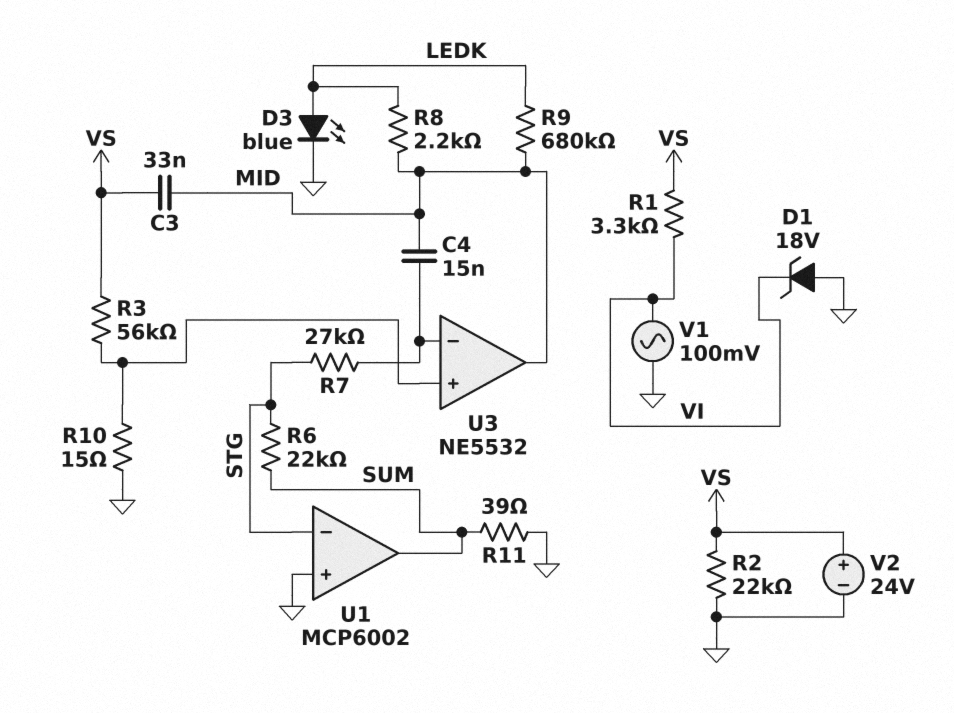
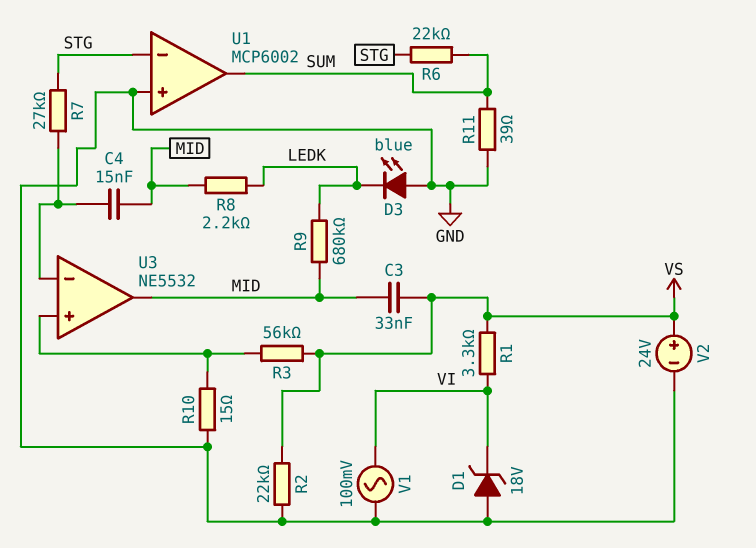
D3: LED blue (A LEDK, K GND) -> LED blue (A GND, K LEDK)

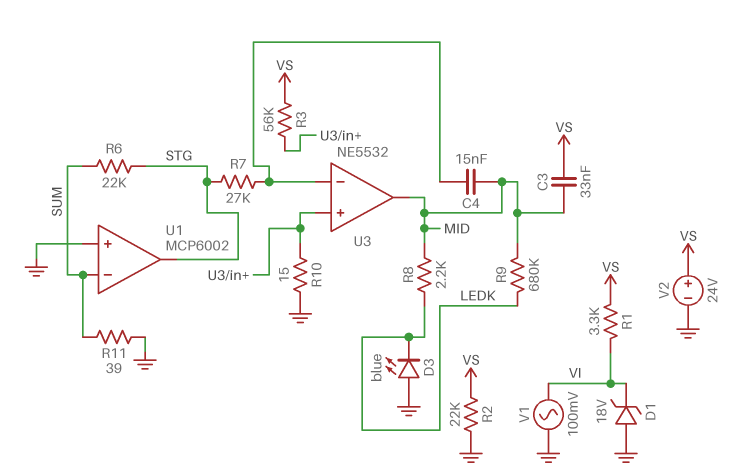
U1 pin in-: STG -> SUM
U1 pin out: SUM -> STG

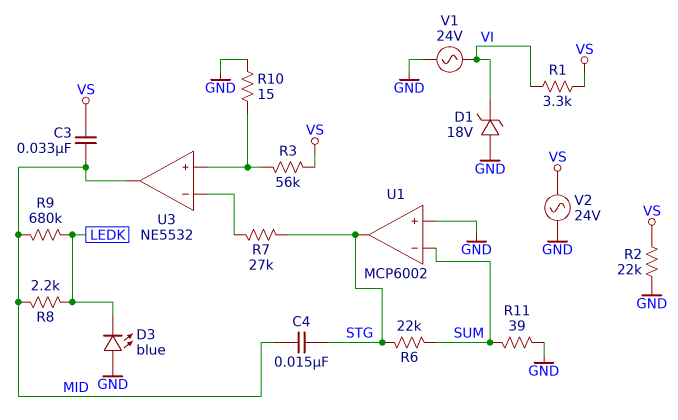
C4: 15nF (MID, U3/in-) -> 15nF (MID, STG)
V1: AC 100mV (GND, VI) -> AC 24V (GND, VI)
V2: 24V (plus VS, minus GND) -> AC 24V (GND, VS)

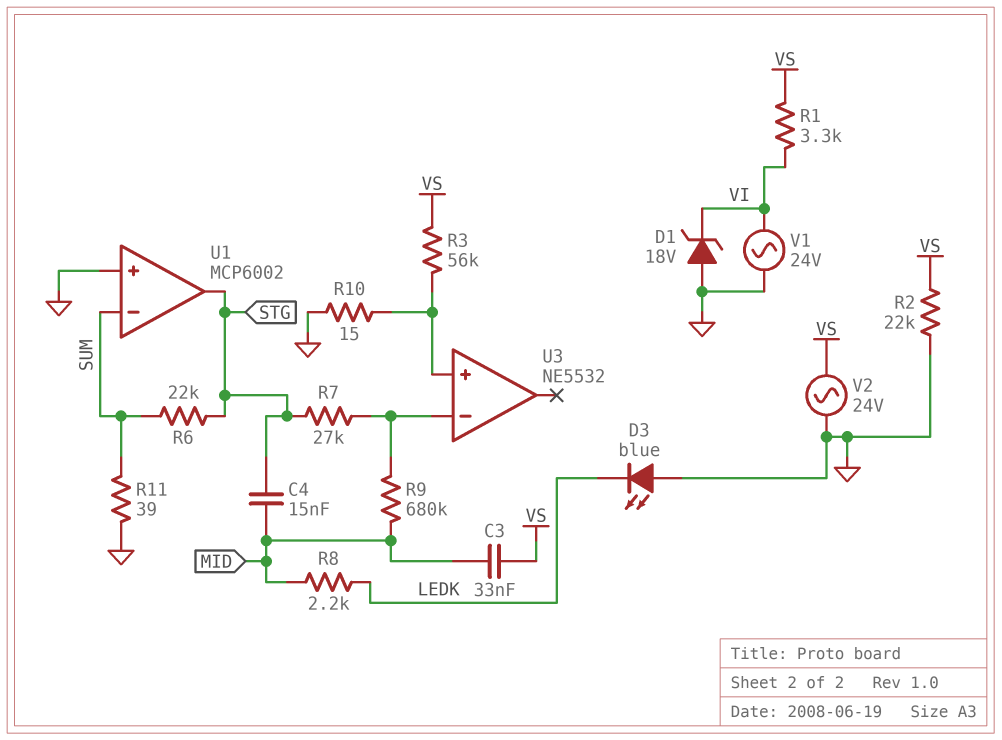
R9: 680k (LEDK, MID) -> 680k (MID, U3/in-)
U3 pin out: MID -> none

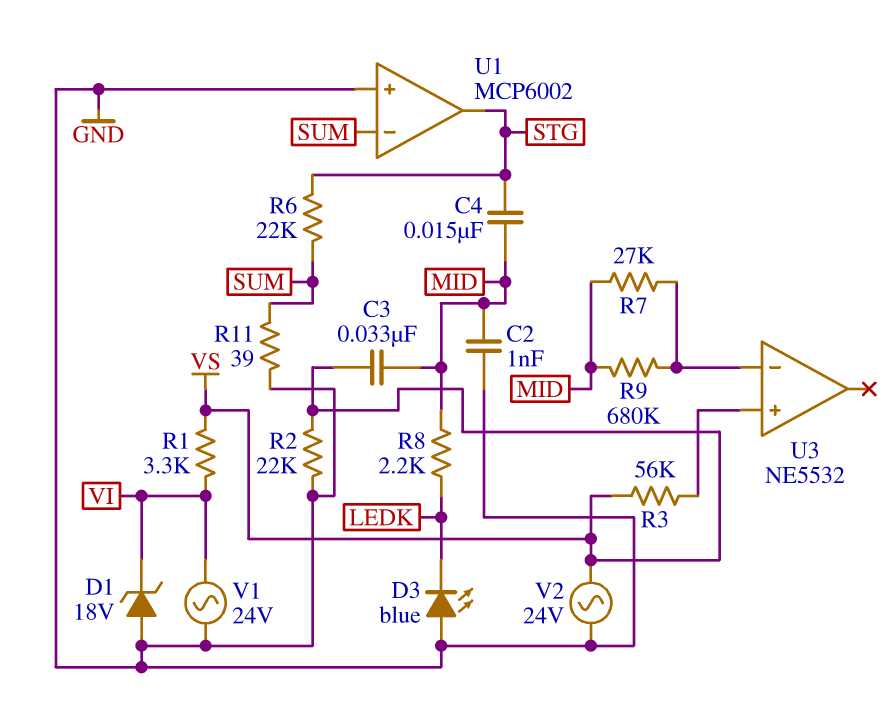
C2: none -> 1nF (GND, MID)
R7: 27k (STG, U3/in-) -> 27k (MID, U3/in-)
R10: 15 (GND, U3/in+) -> none

